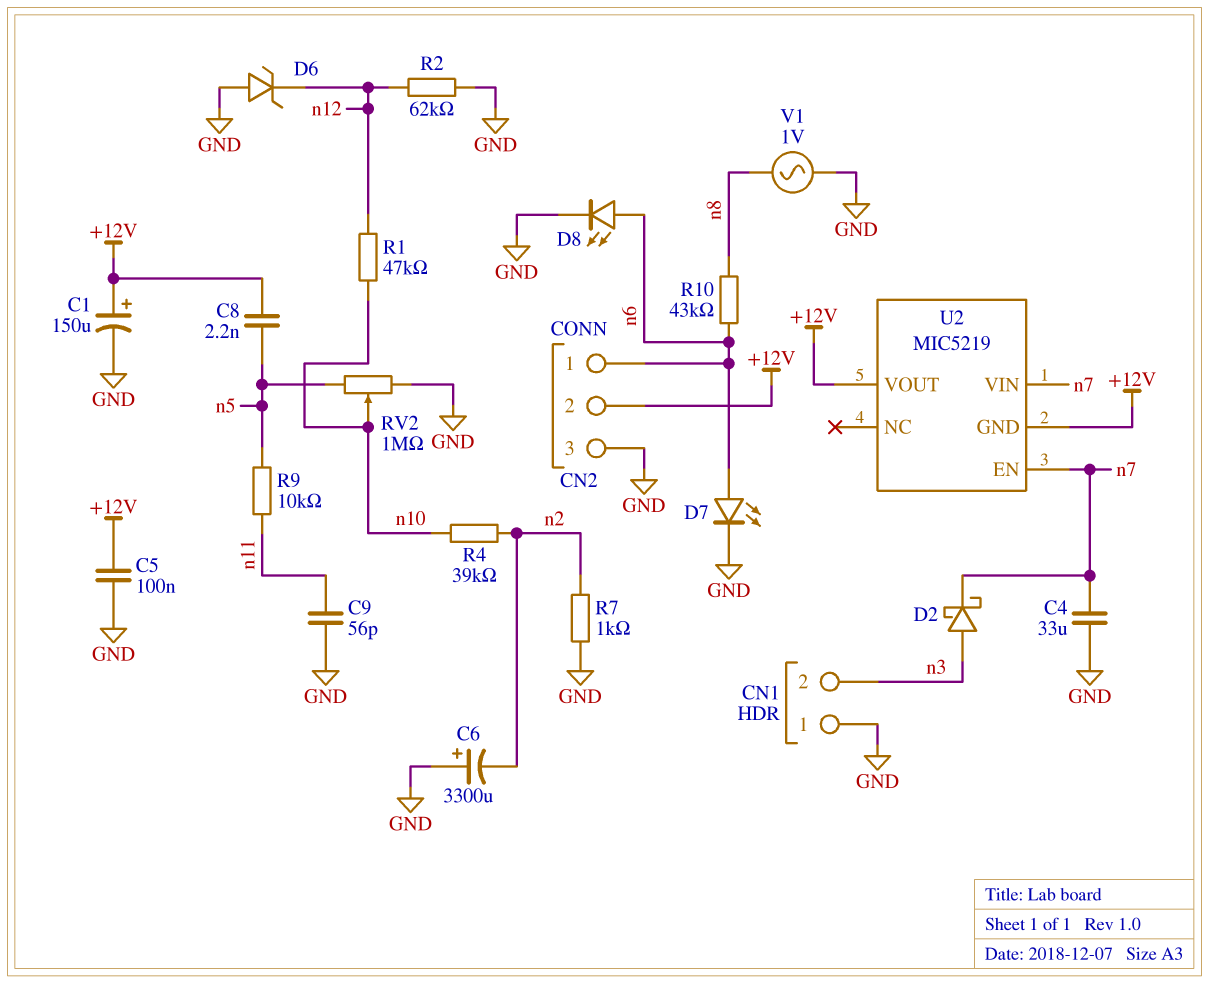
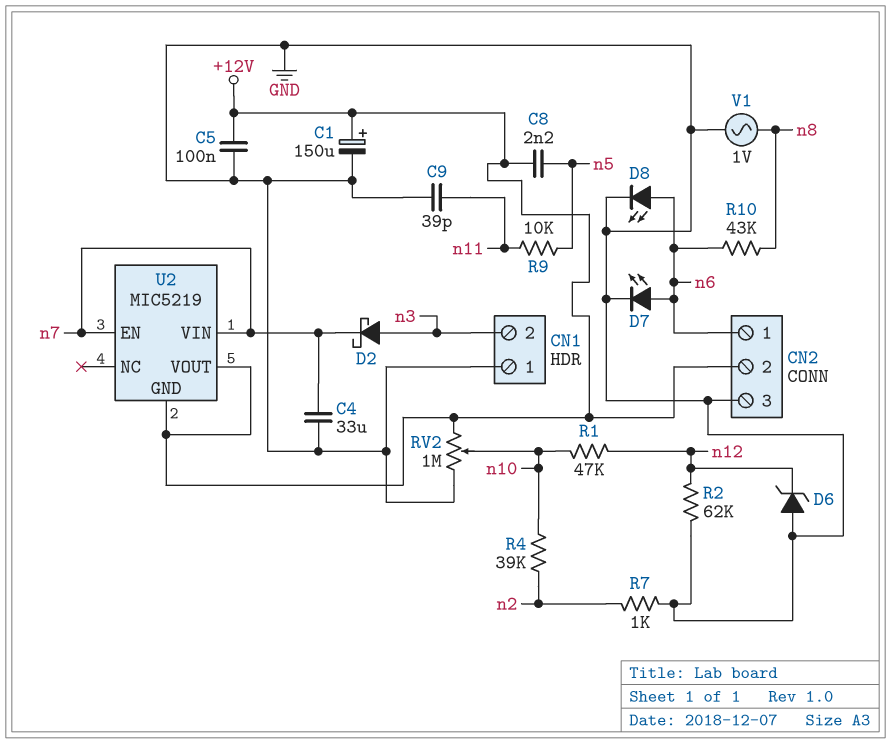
C6: 3300uF (plus GND, minus n2) -> none
C9: 56pF (GND, n11) -> 39pF (GND, n11)
RV2: 1M (GND, n5, wiper n10) -> 1M (+12V, GND, wiper n10)

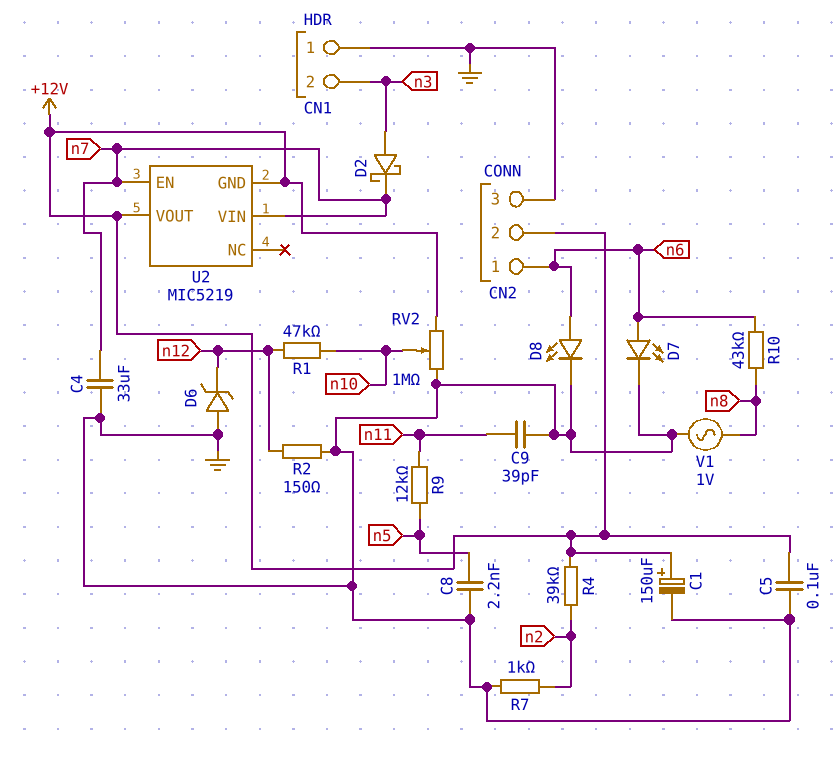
C8: 2.2nF (+12V, n5) -> 2.2nF (GND, n5)
R2: 62k (GND, n12) -> 150 (GND, n12)
R4: 39k (n2, n10) -> 39k (+12V, n2)
R9: 10k (n5, n11) -> 12k (n5, n11)

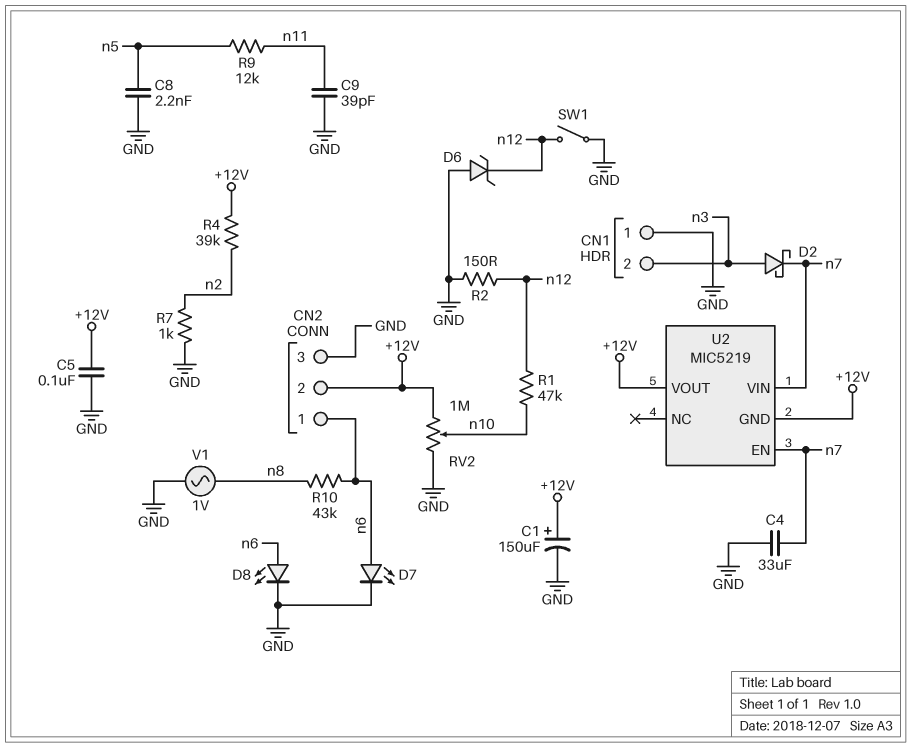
SW1: none -> switch (GND, n12)

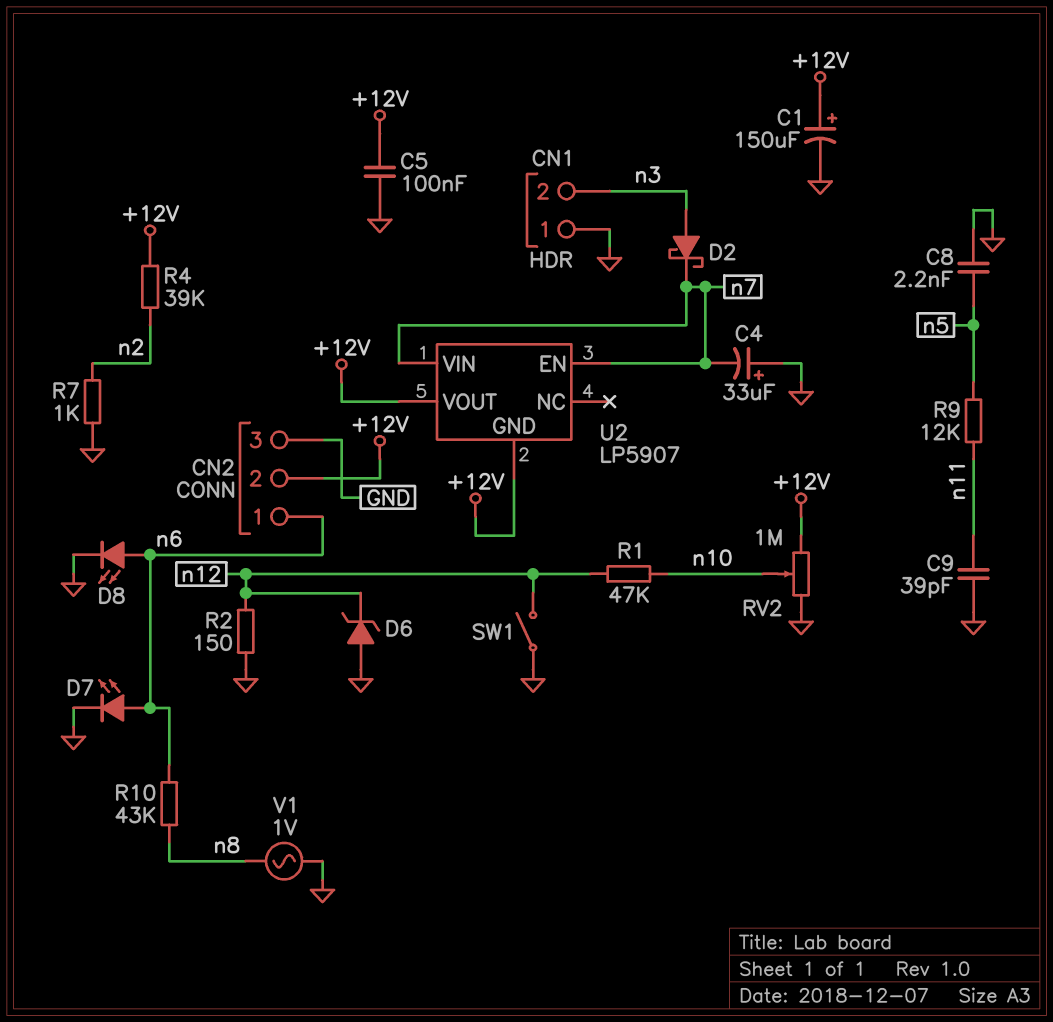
C4: 33uF (GND, n7) -> 33uF (plus GND, minus n7)
U2: MIC5219 -> LP5907

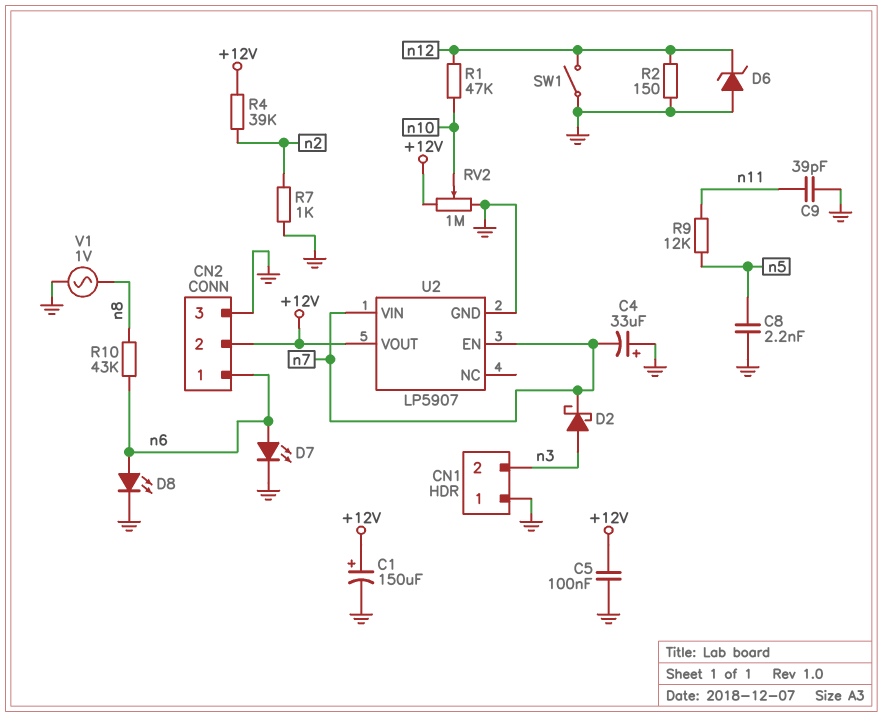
U2 pin GND: +12V -> GND

